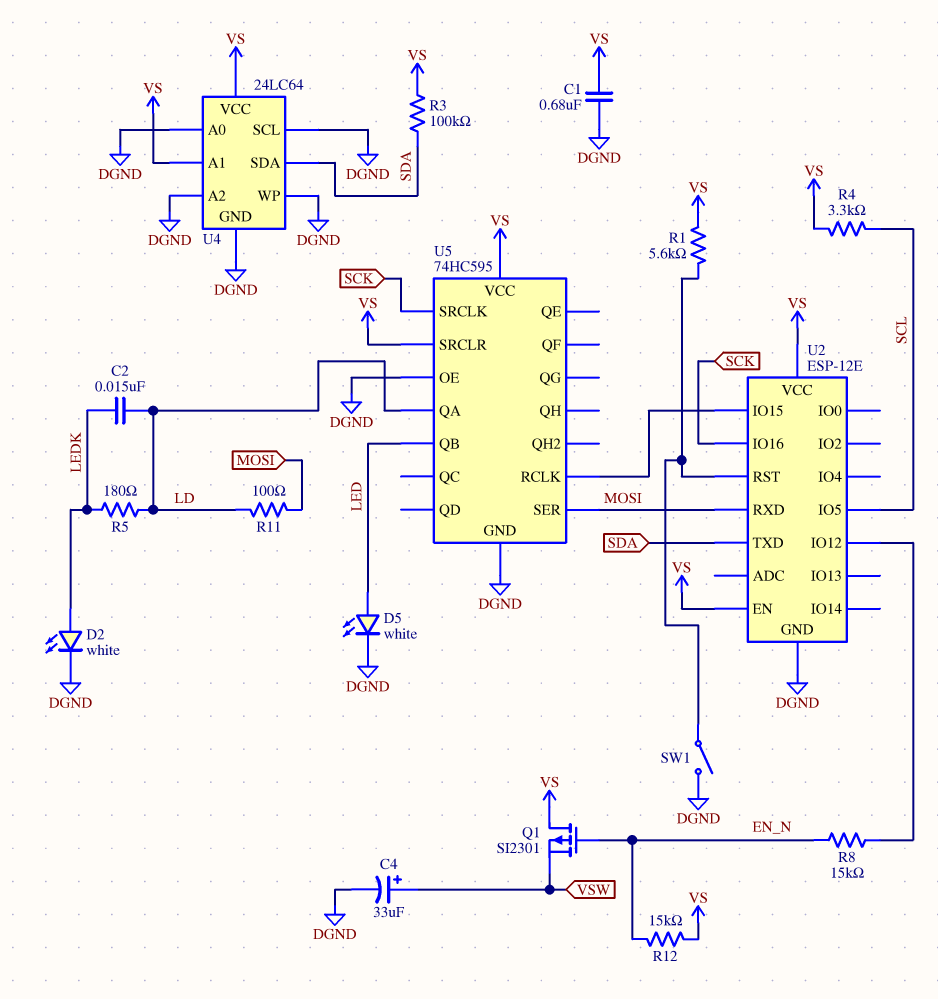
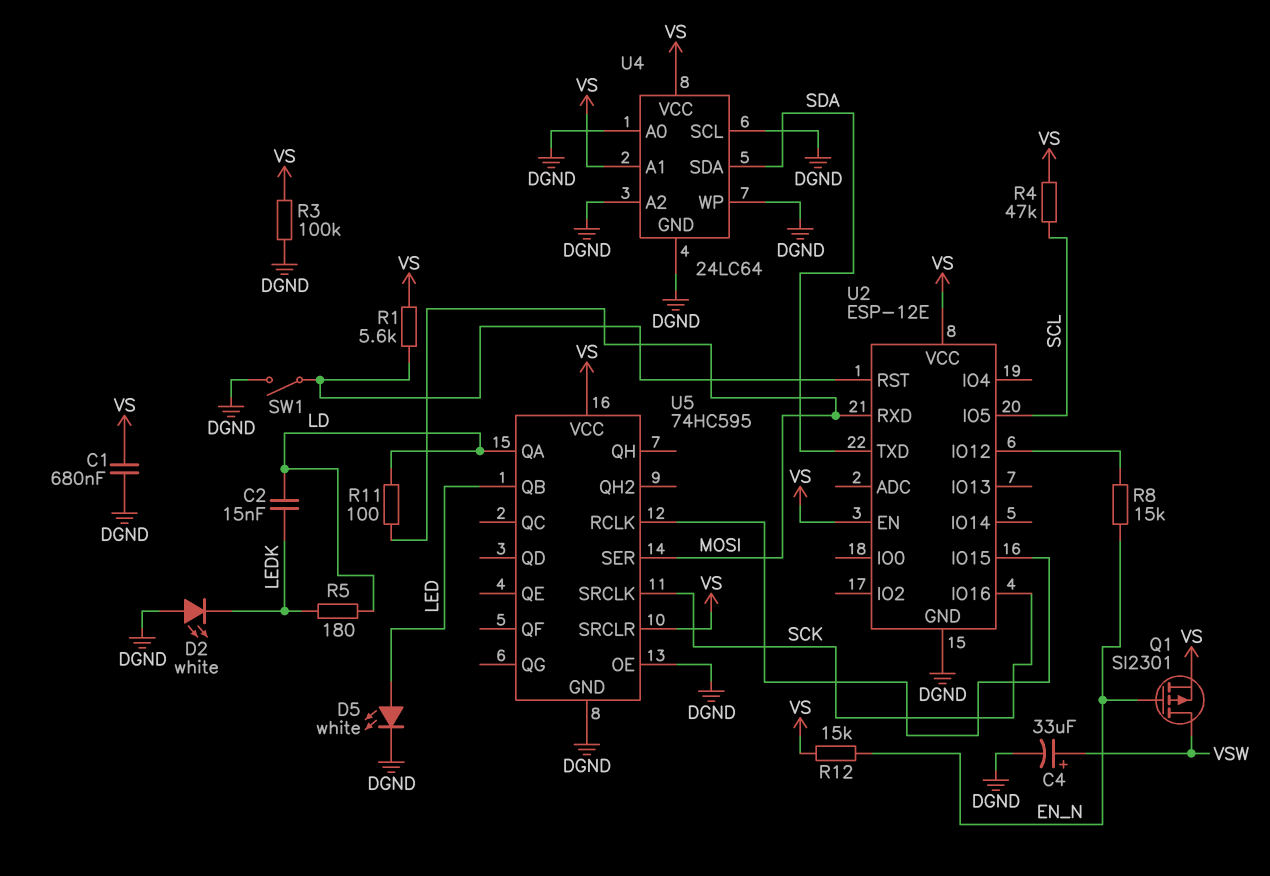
D2: LED white (A LEDK, K DGND) -> LED white (A DGND, K LEDK)
Q1: PMOS SI2301 (G EN_N, D VS, S VSW) -> PMOS SI2301 (G EN_N, D VSW, S VS)
R3: 100k (SDA, VS) -> 100k (DGND, VS)
R4: 3.3k (SCL, VS) -> 47k (SCL, VS)

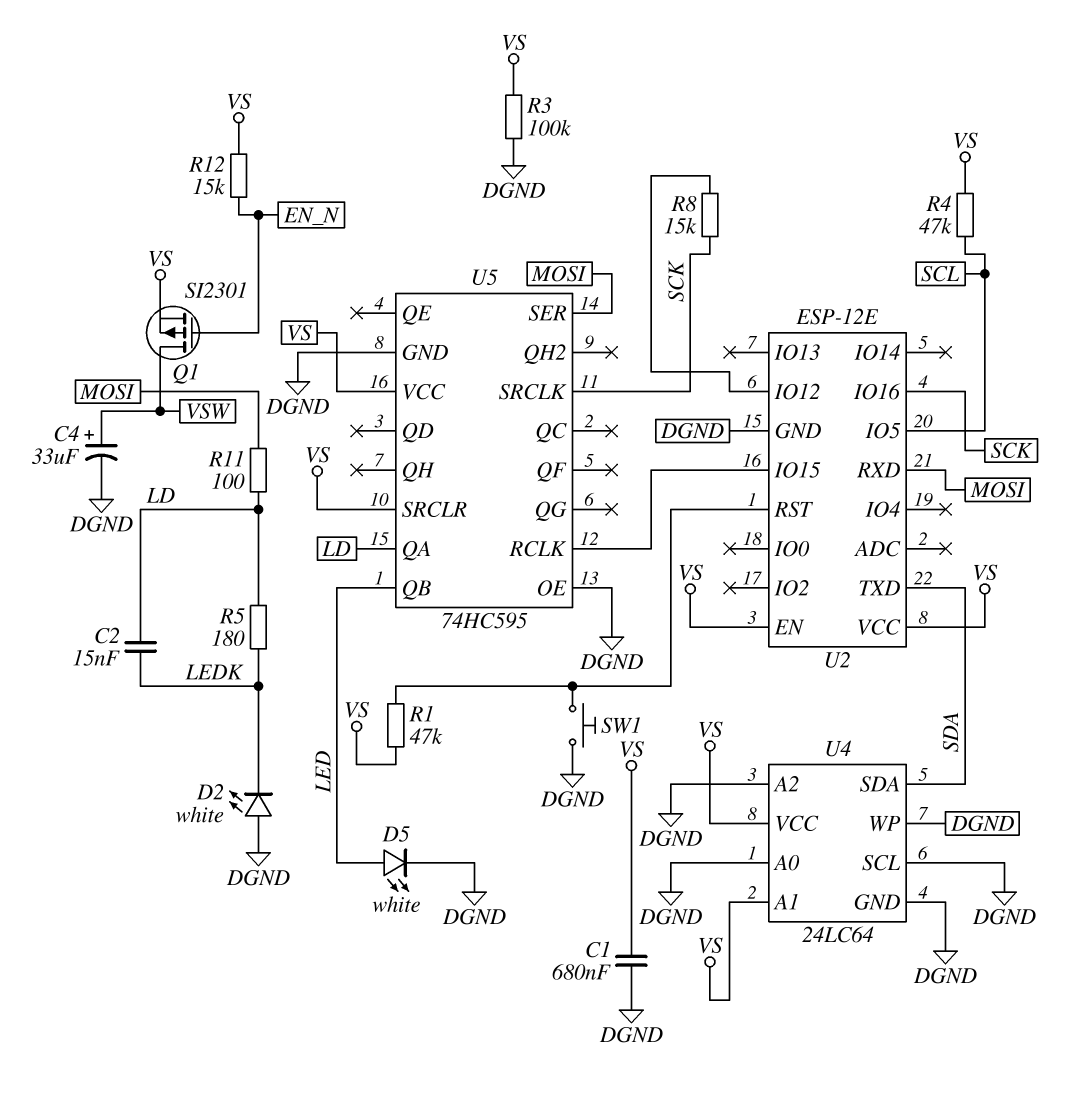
R1: 5.6k (U2/RST, VS) -> 47k (U2/RST, VS)
R8: 15k (EN_N, U2/IO12) -> 15k (SCK, U2/IO12)
SW1: switch (DGND, U2/RST) -> button (DGND, U2/RST)

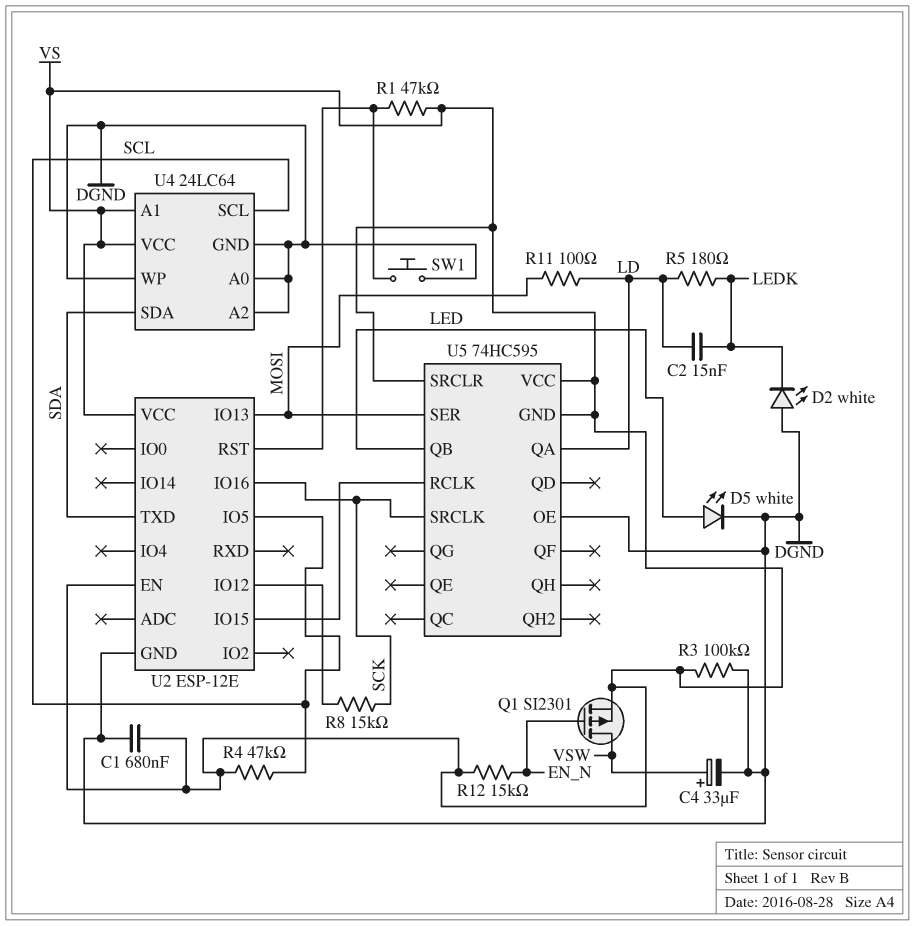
U2 pin IO13: none -> MOSI
U2 pin RXD: MOSI -> none
U4 pin SCL: DGND -> SCL
U5 pin GND: DGND -> VS

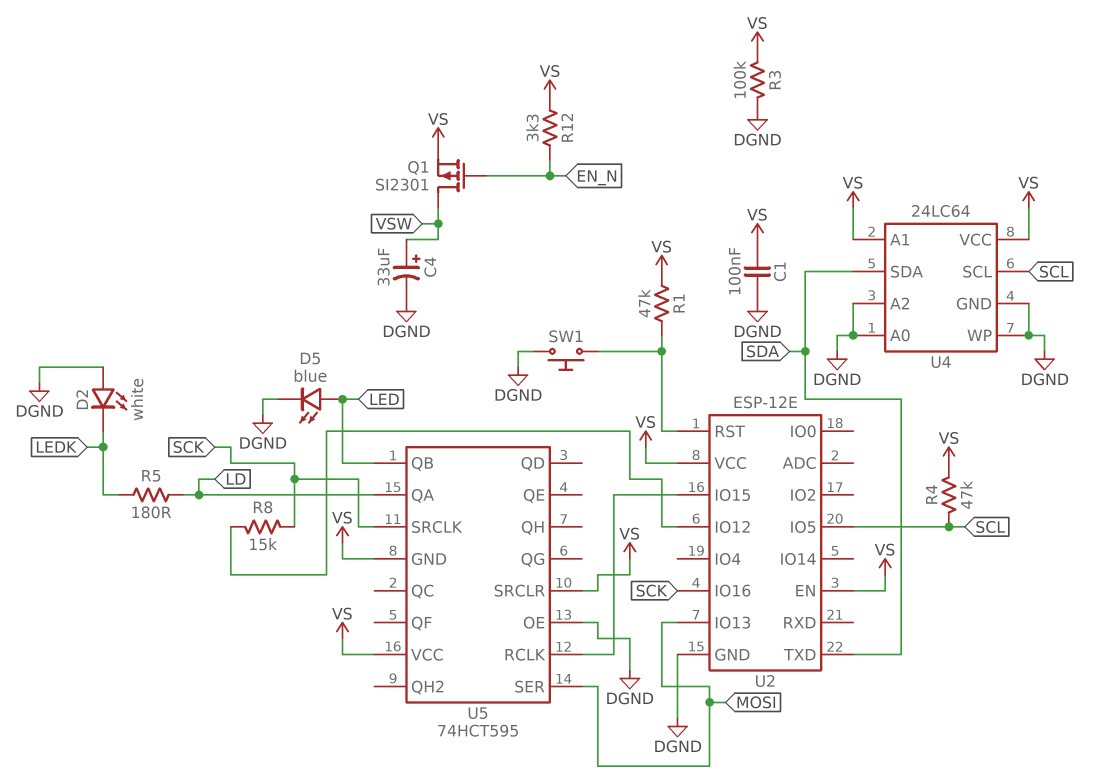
C1: 680nF (DGND, VS) -> 100nF (DGND, VS)
C2: 15nF (LD, LEDK) -> none
D5: LED white (A LED, K DGND) -> LED blue (A LED, K DGND)
R11: 100 (LD, MOSI) -> none
R12: 15k (EN_N, VS) -> 3.3k (EN_N, VS)
U5: 74HC595 -> 74HCT595

